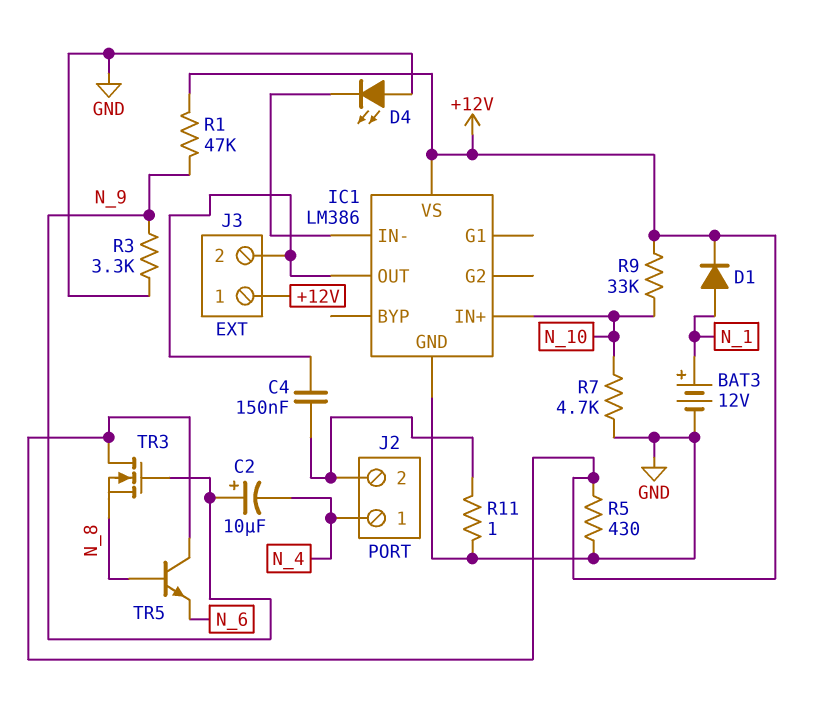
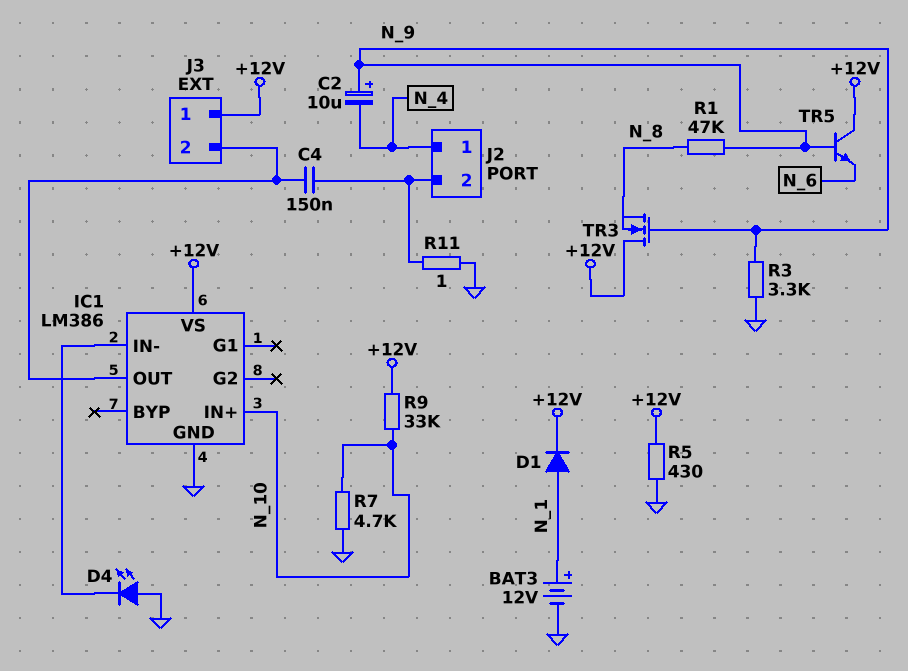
R1: 47k (+12V, N_9) -> 47k (N_8, N_9)
TR5: NPN (B N_8, C +12V, E N_6) -> NPN (B N_9, C +12V, E N_6)

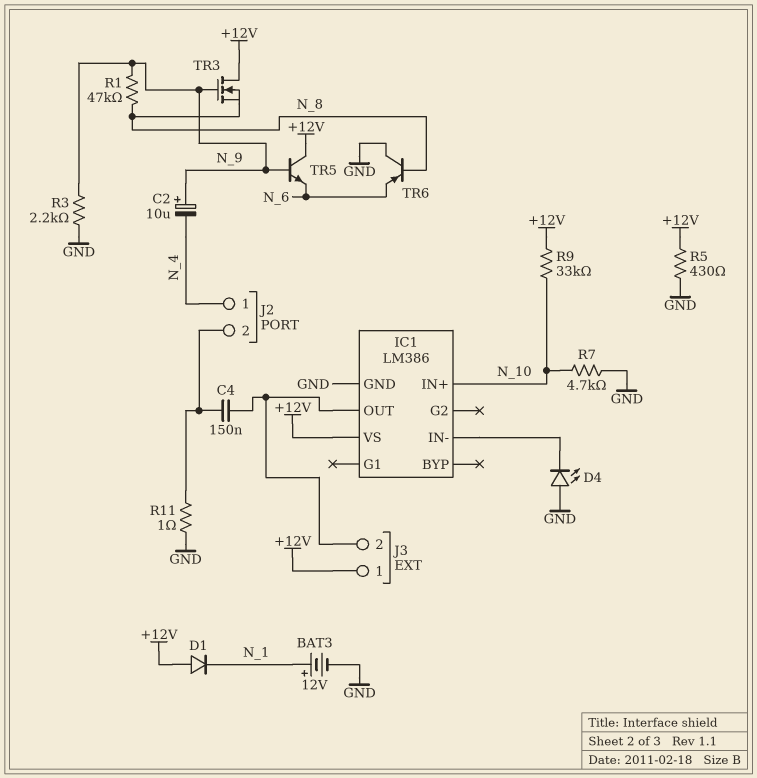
D1: diode (A N_1, K +12V) -> diode (A +12V, K N_1)
R3: 3.3k (GND, N_9) -> 2.2k (GND, N_9)
TR6: none -> PNP (B N_8, C GND, E N_6)

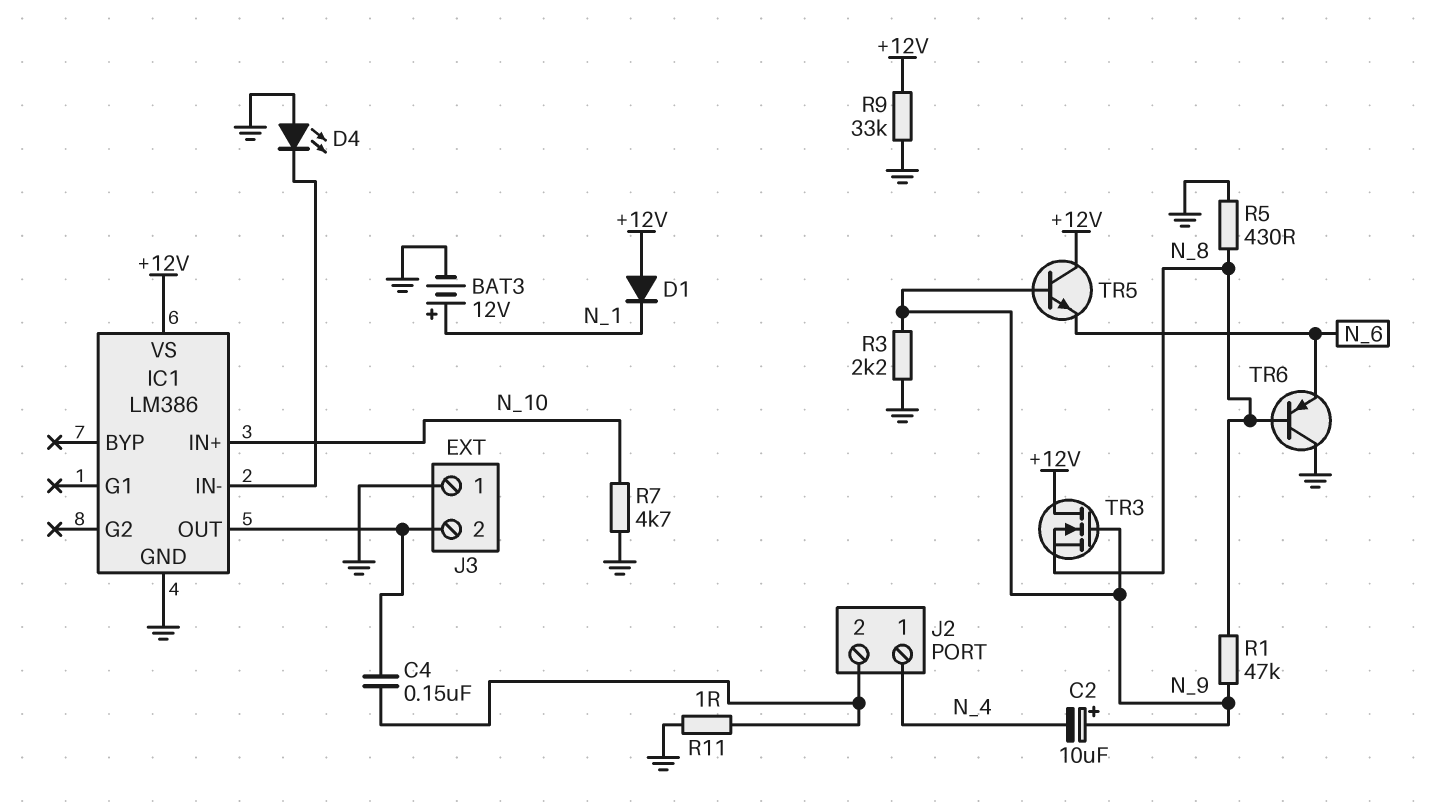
J3 pin 1: +12V -> GND
R5: 430 (+12V, GND) -> 430 (GND, N_8)
R9: 33k (+12V, N_10) -> 33k (+12V, GND)

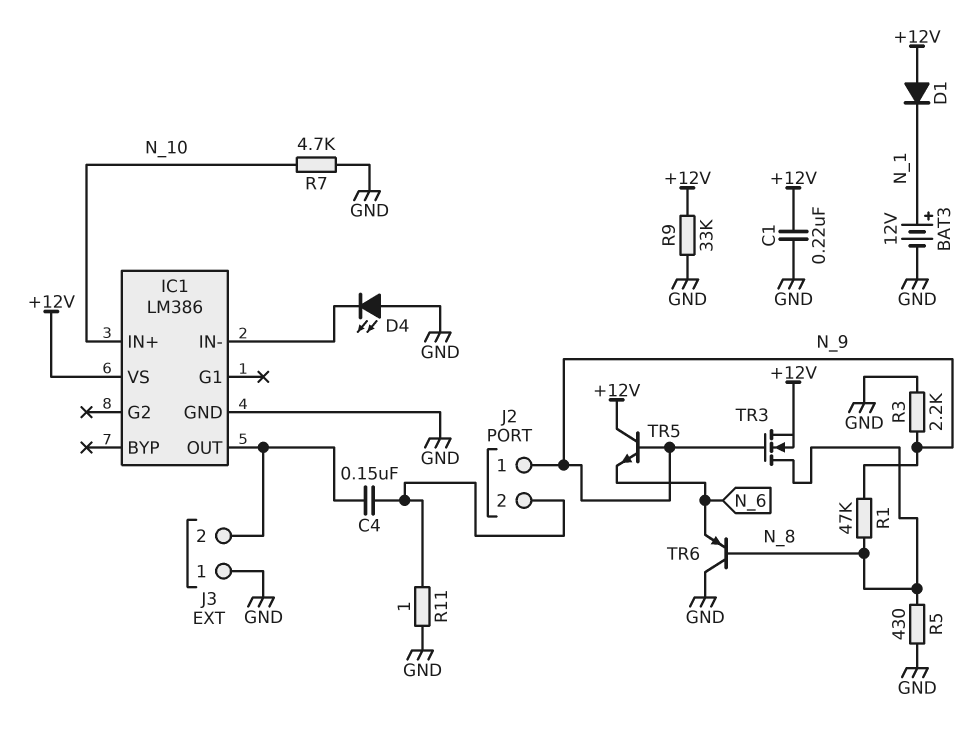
C1: none -> 220nF (+12V, GND)
C2: 10uF (plus N_9, minus N_4) -> none
J2 pin 1: N_4 -> N_9
TR3: NMOS (G N_9, D +12V, S N_8) -> NMOS (G N_9, D N_8, S +12V)

